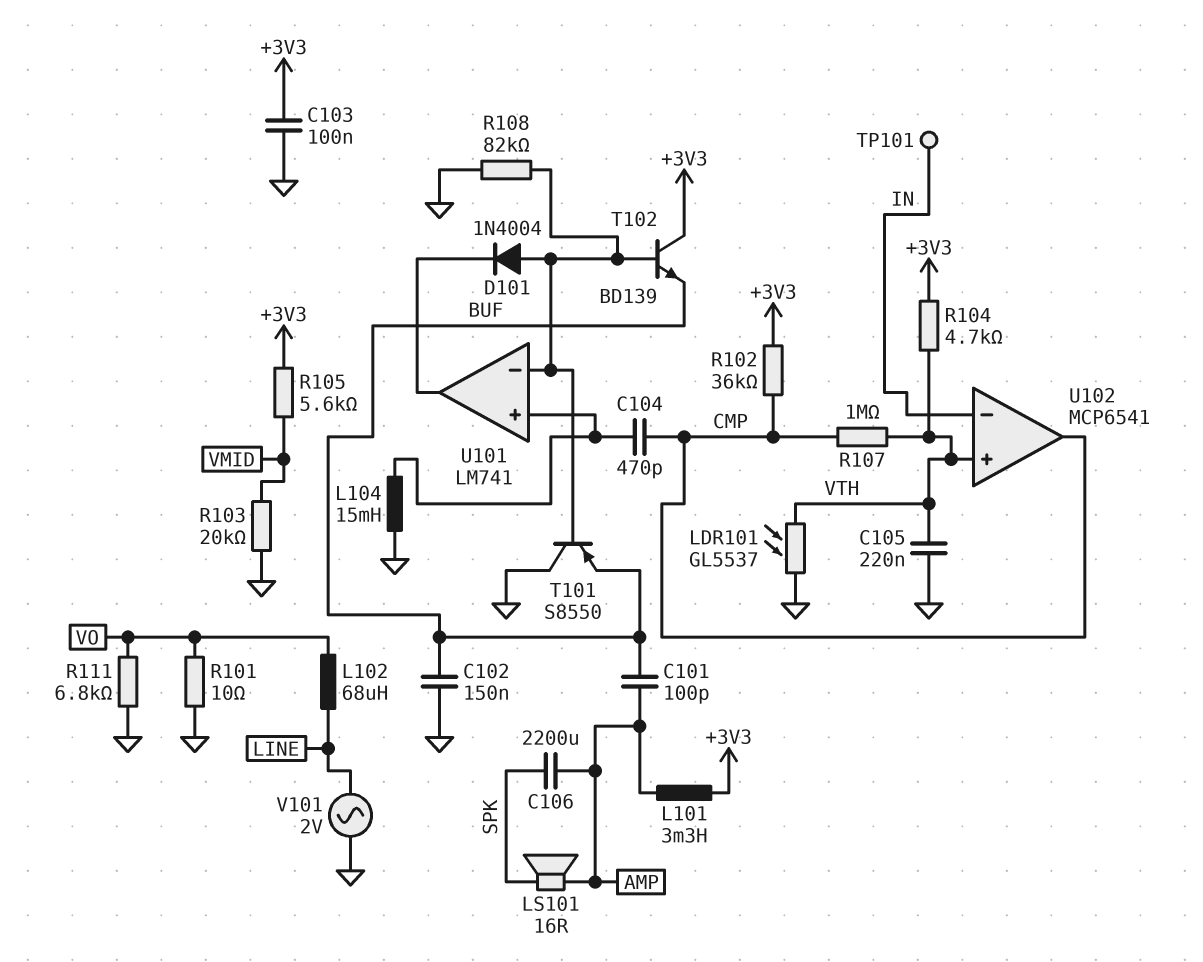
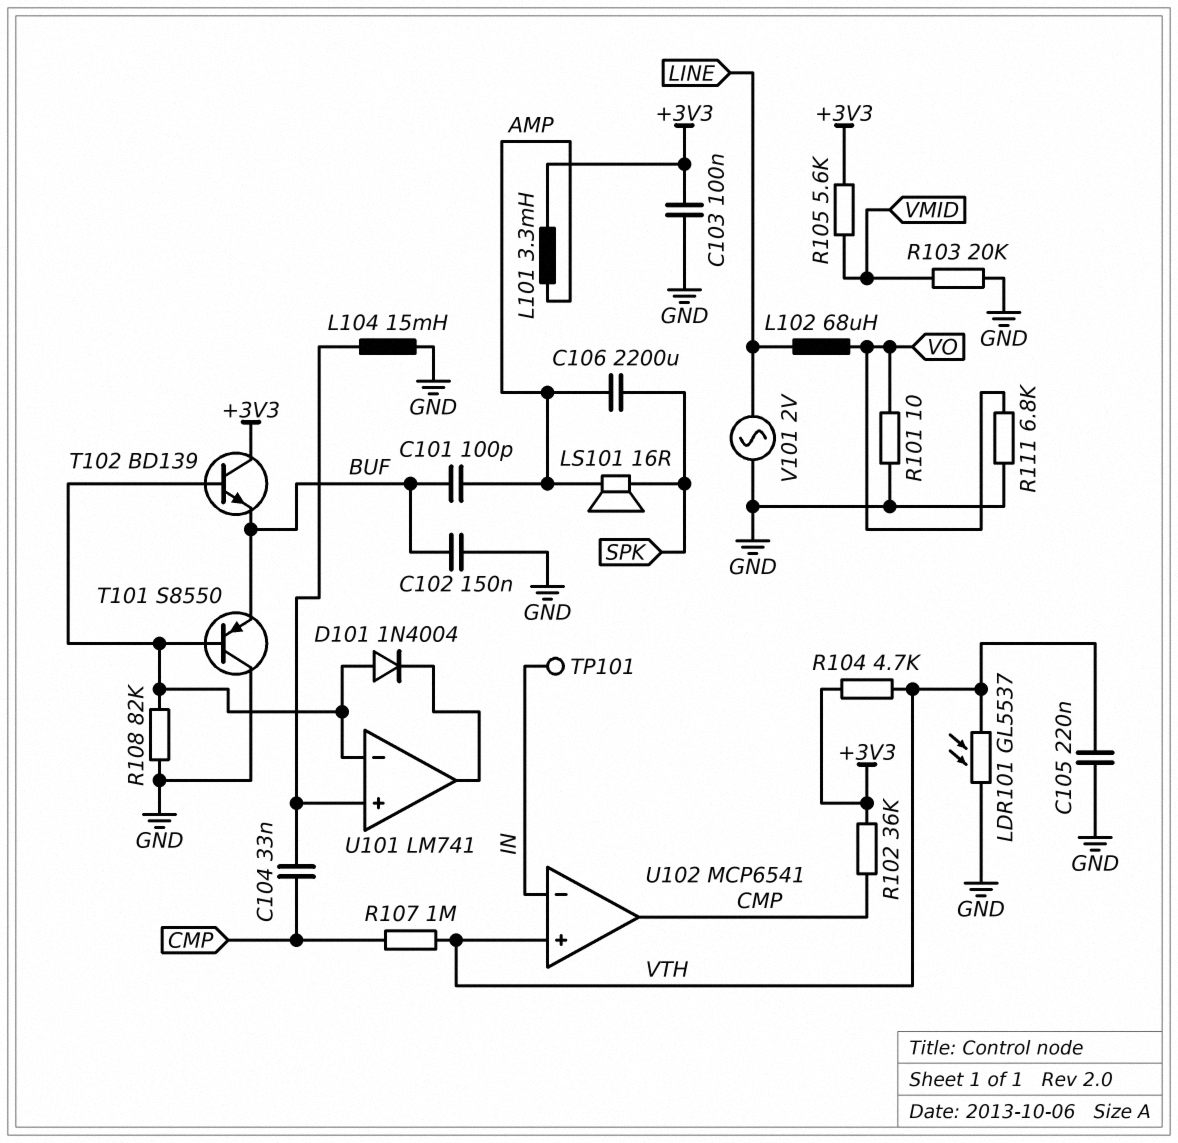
C104: 470pF (CMP, U101/in+) -> 33nF (CMP, U101/in+)

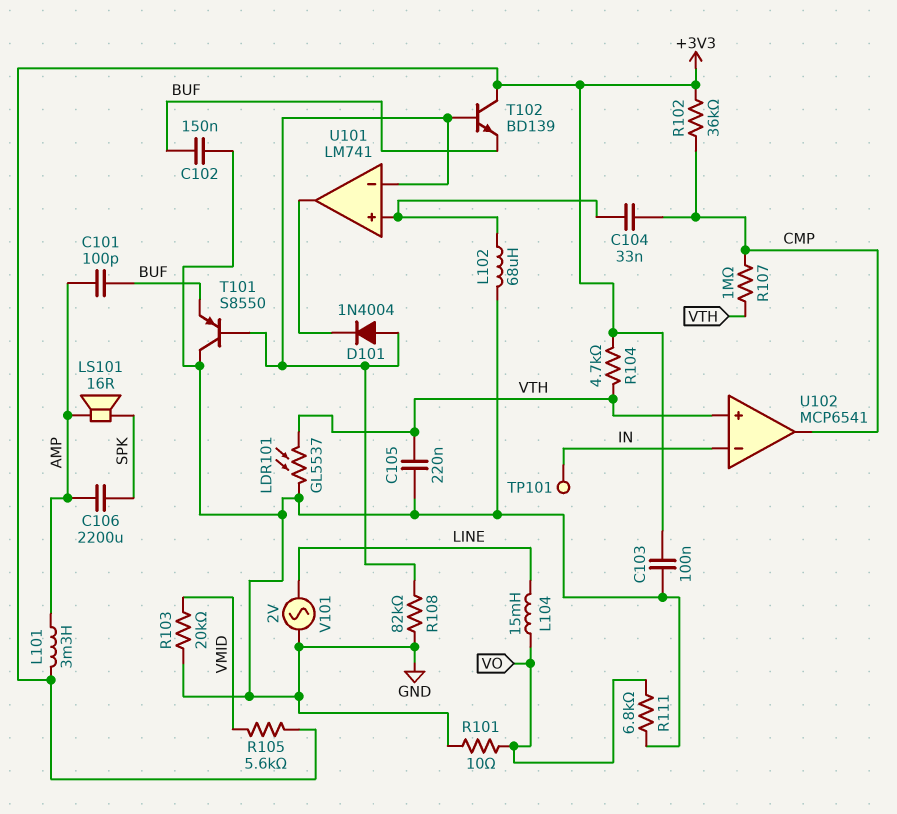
L102: 68uH (LINE, VO) -> 68uH (GND, U101/in+)
L104: 15mH (GND, U101/in+) -> 15mH (LINE, VO)

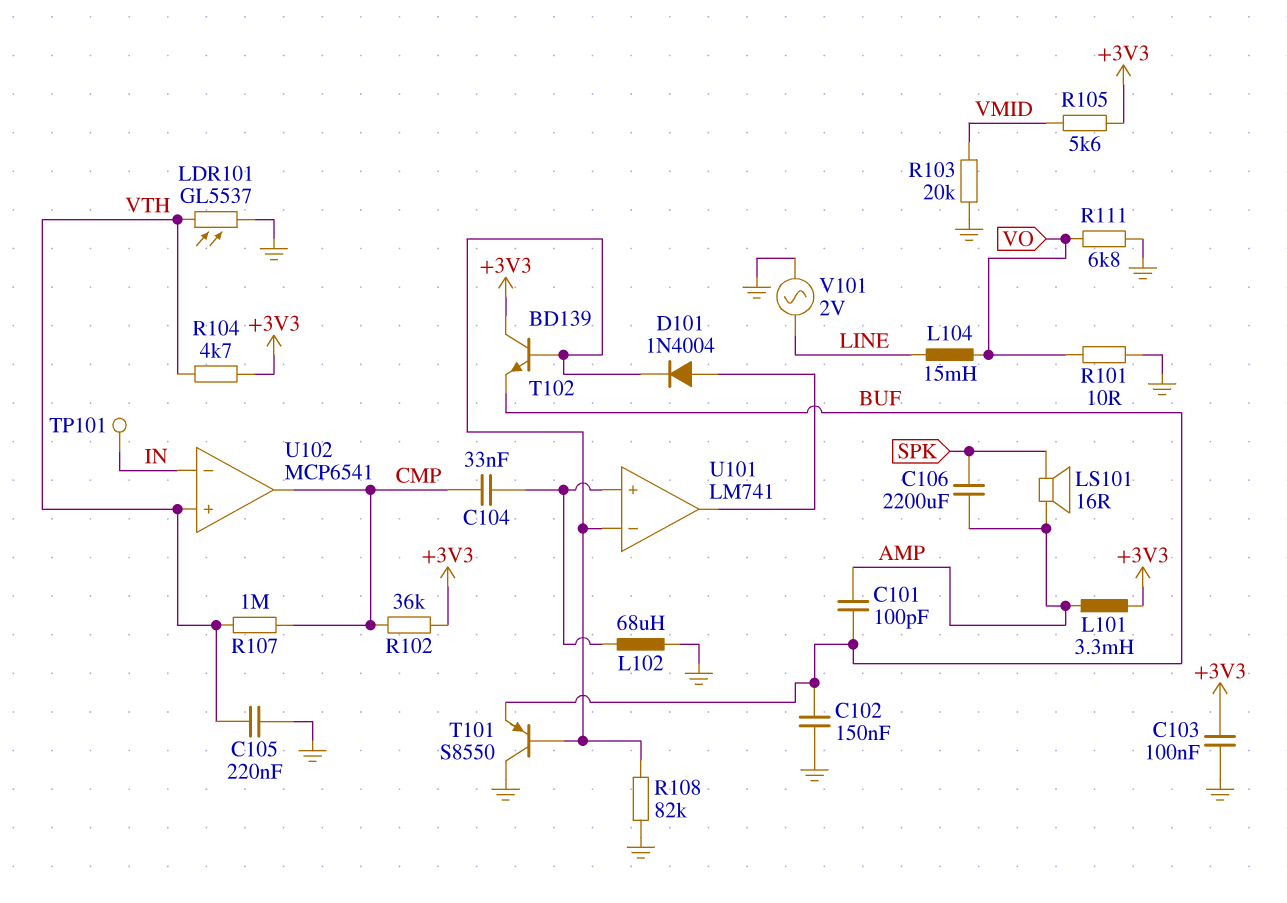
D101: diode 1N4004 (A U101/in-, K U101/out) -> diode 1N4004 (A U101/out, K U101/in-)

